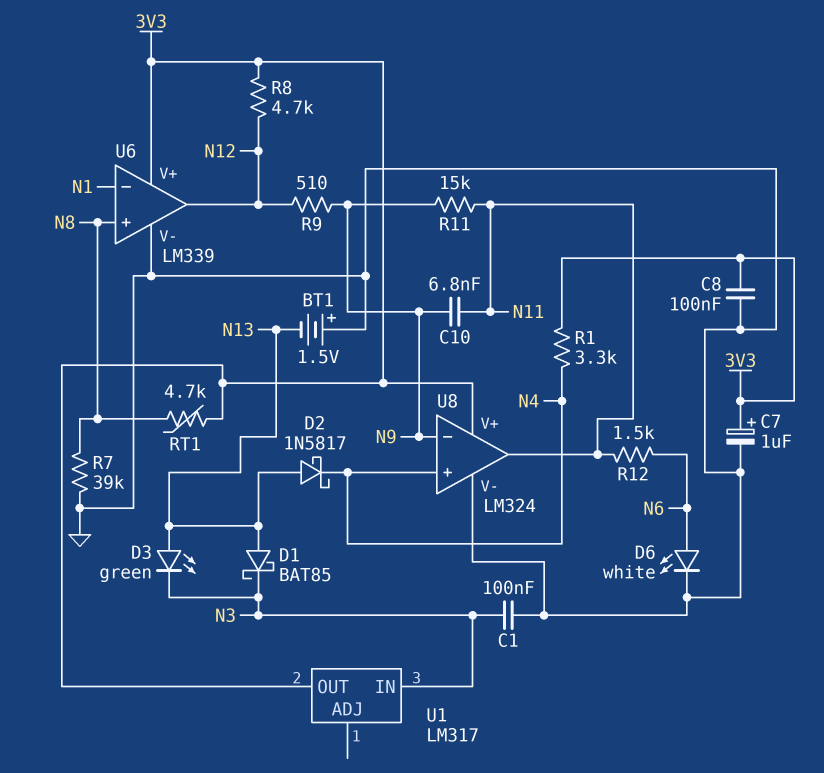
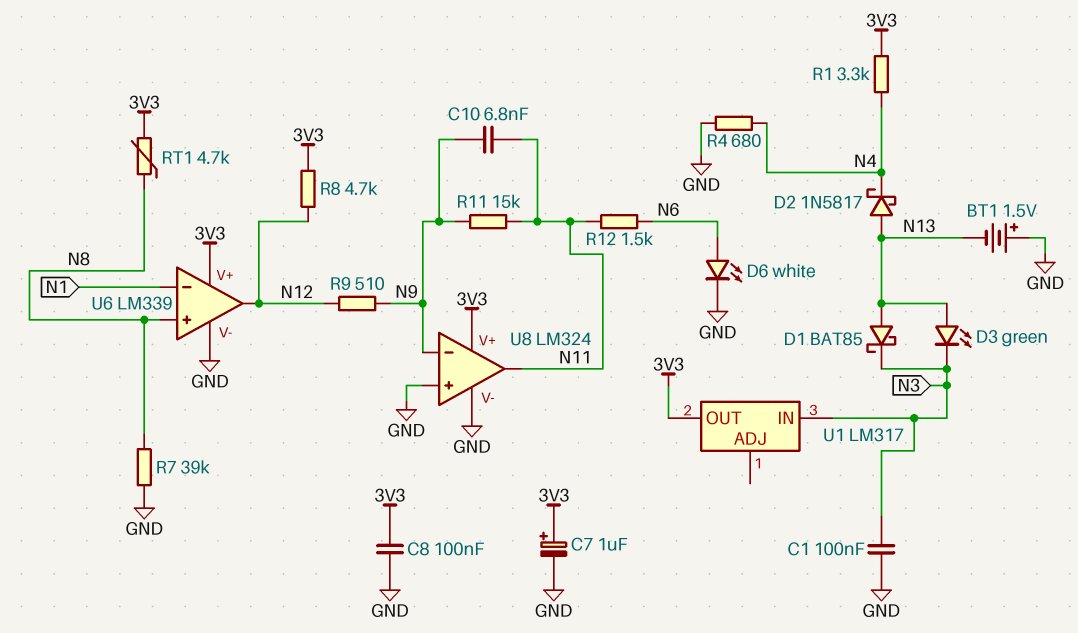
R4: none -> 680 (GND, N4)
U8 pin in+: N4 -> GND

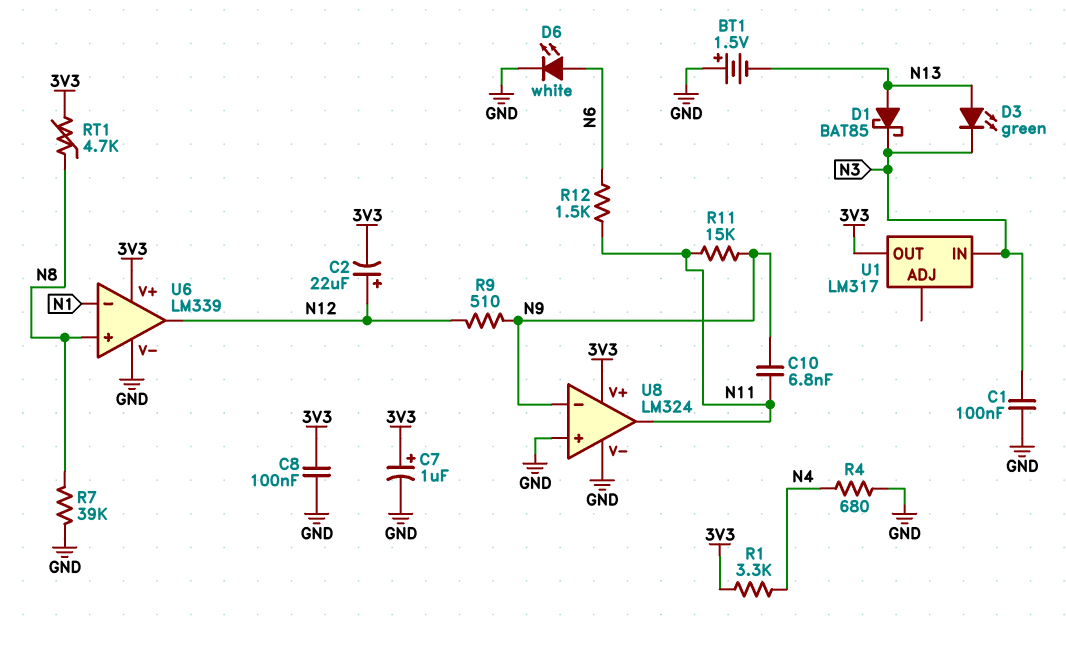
C2: none -> 22uF (plus N12, minus 3V3)
D2: schottky 1N5817 (A N13, K N4) -> none
R8: 4.7k (3V3, N12) -> none

